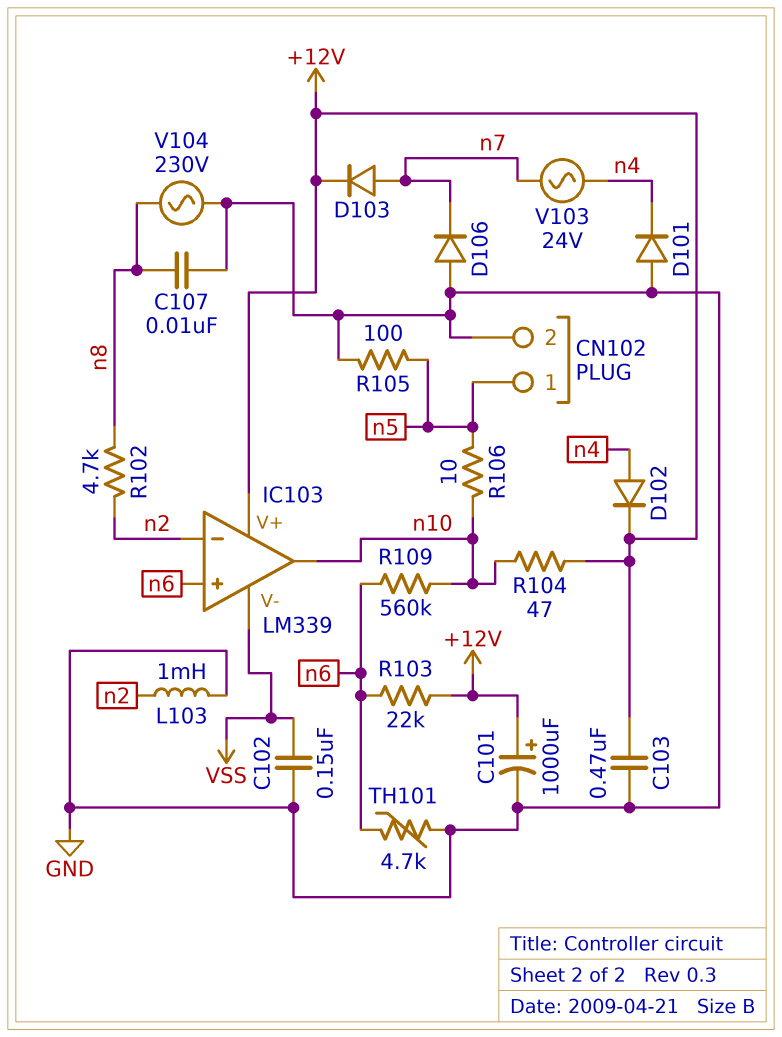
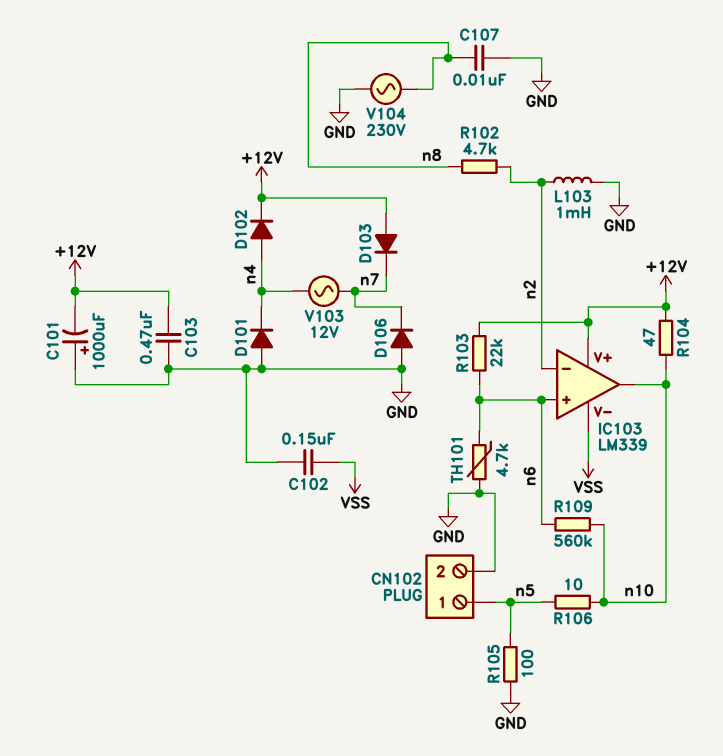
C101: 1000uF (plus +12V, minus GND) -> 1000uF (plus GND, minus +12V)
D103: diode (A n7, K +12V) -> diode (A +12V, K n7)
V103: AC 24V (n4, n7) -> AC 12V (n4, n7)

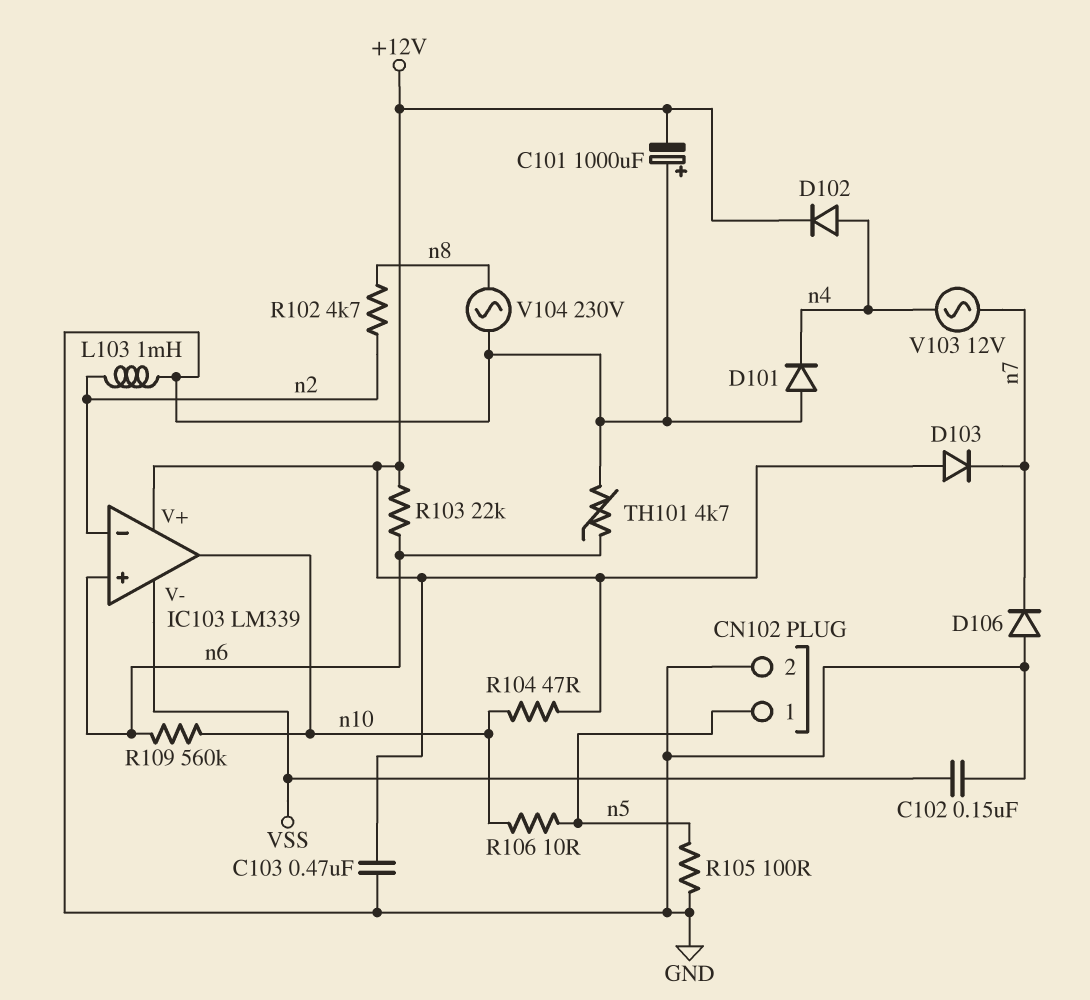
C107: 10nF (GND, n8) -> none

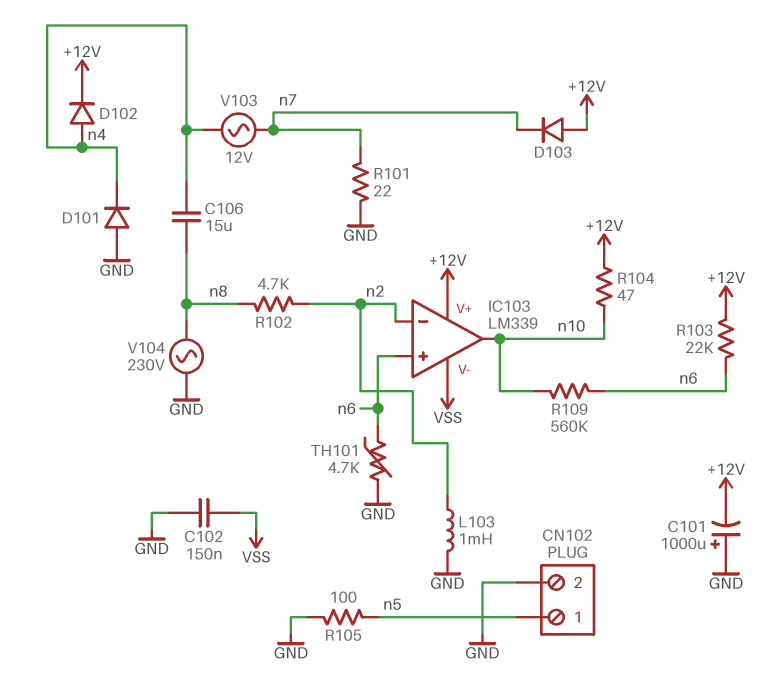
C103: 470nF (+12V, GND) -> none
C106: none -> 15uF (n4, n8)
D106: diode (A GND, K n7) -> none
R101: none -> 22 (GND, n7)
R106: 10 (n5, n10) -> none

